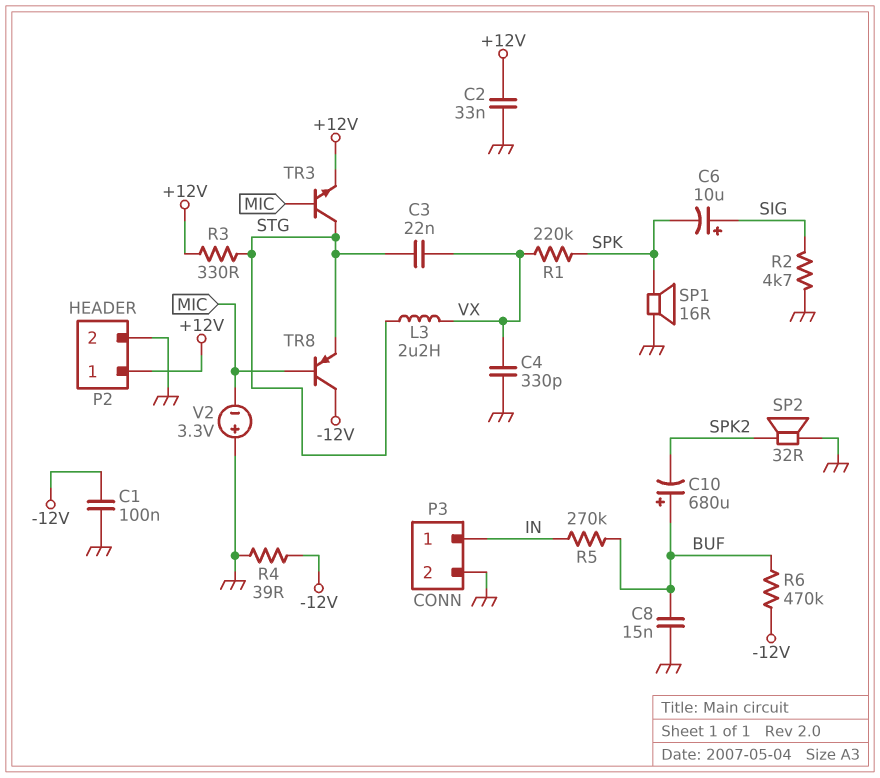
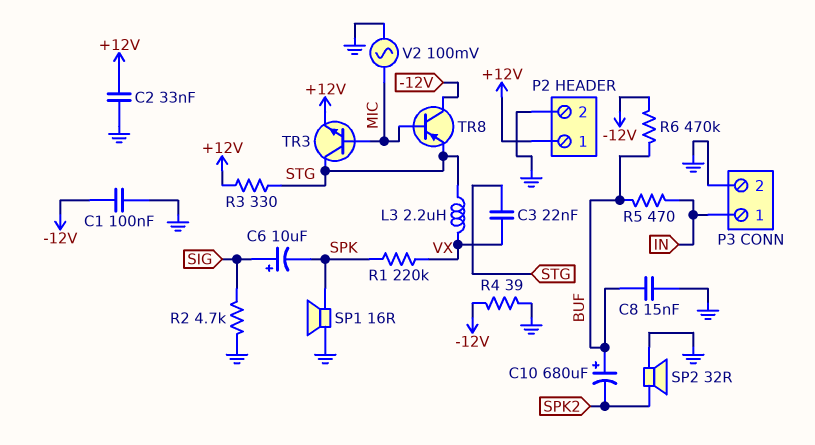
C4: 330pF (GND, VX) -> none
R5: 270k (BUF, IN) -> 470 (BUF, IN)
V2: 3.3V (plus GND, minus MIC) -> AC 100mV (GND, MIC)

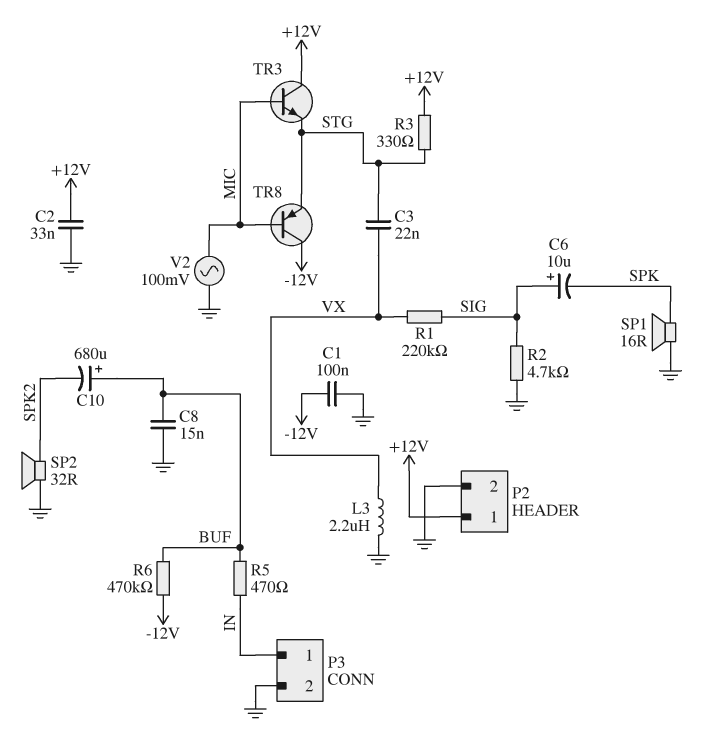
L3: 2.2uH (STG, VX) -> 2.2uH (GND, VX)
R1: 220k (SPK, VX) -> 220k (SIG, VX)
R4: 39 (-12V, GND) -> none
TR3: NPN (B MIC, C STG, E +12V) -> NPN (B MIC, C +12V, E STG)

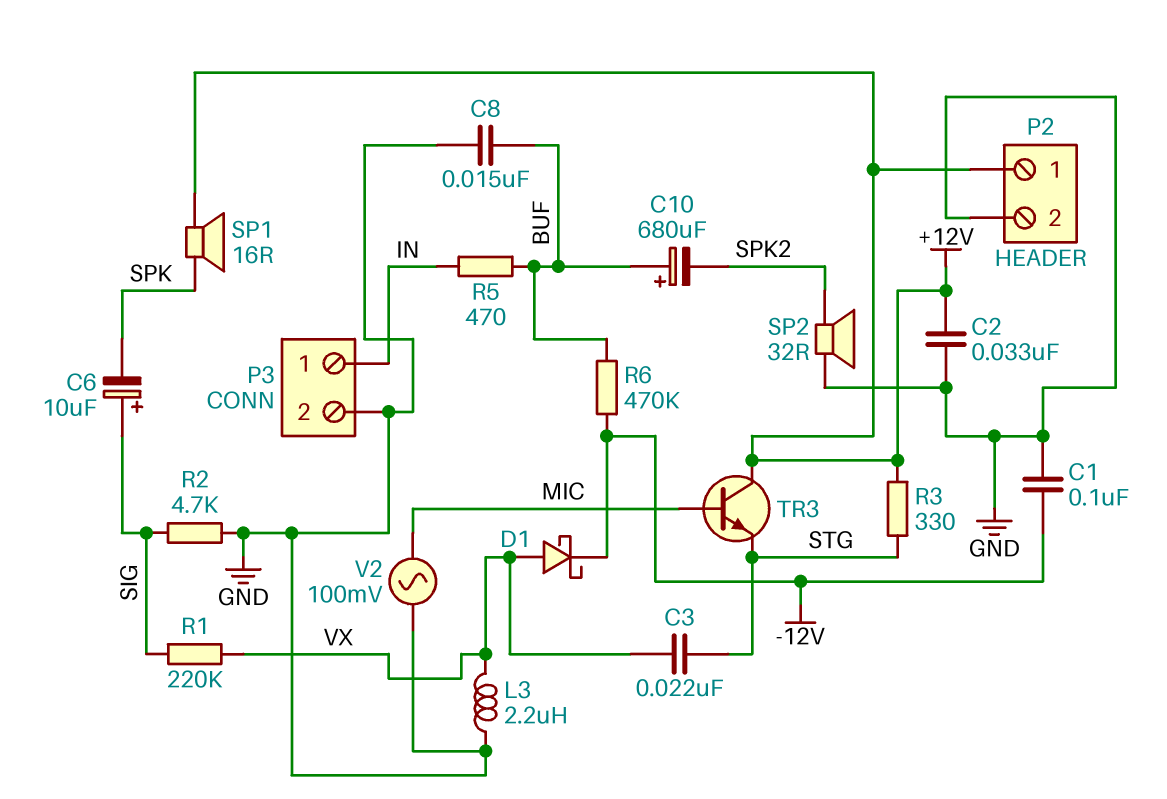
D1: none -> schottky (A VX, K -12V)
SP1: speaker 16R (GND, SPK) -> speaker 16R (+12V, SPK)
TR8: PNP (B MIC, C -12V, E STG) -> none

